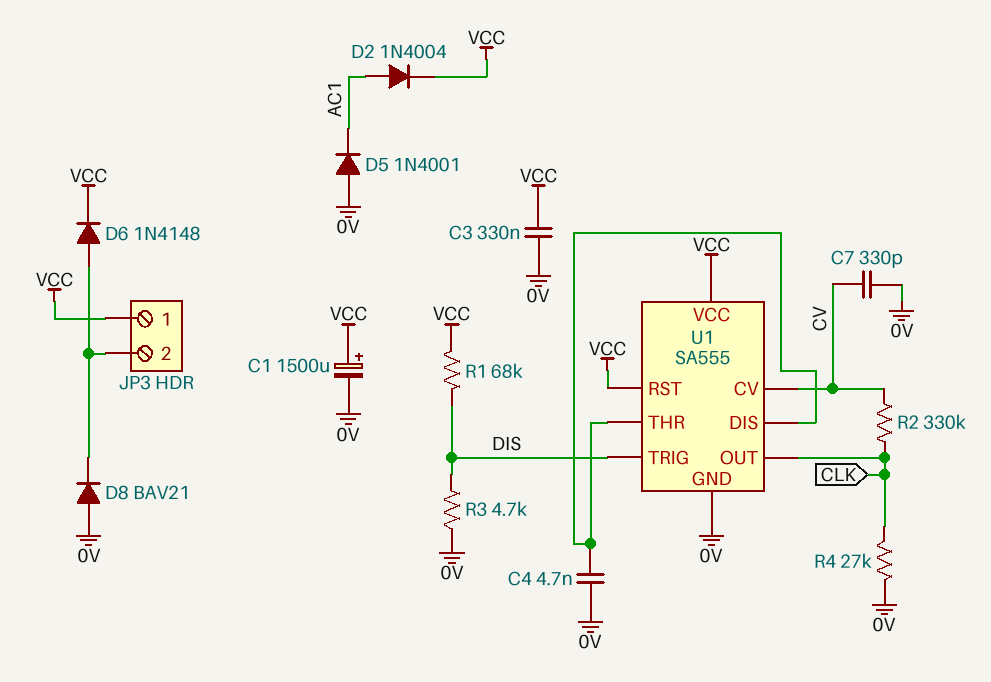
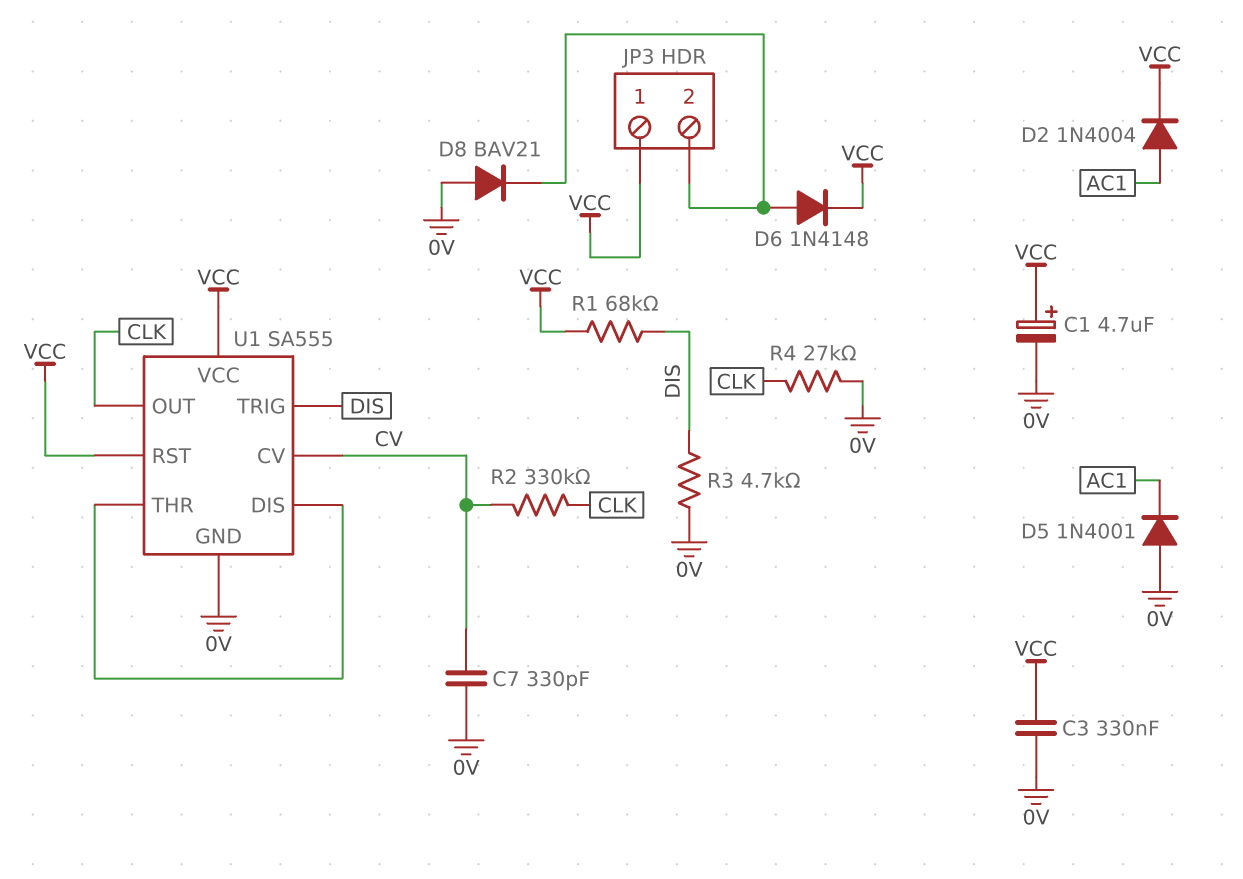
C1: 1500uF (plus VCC, minus 0V) -> 4.7uF (plus VCC, minus 0V)
C4: 4.7nF (0V, U1/DIS) -> none

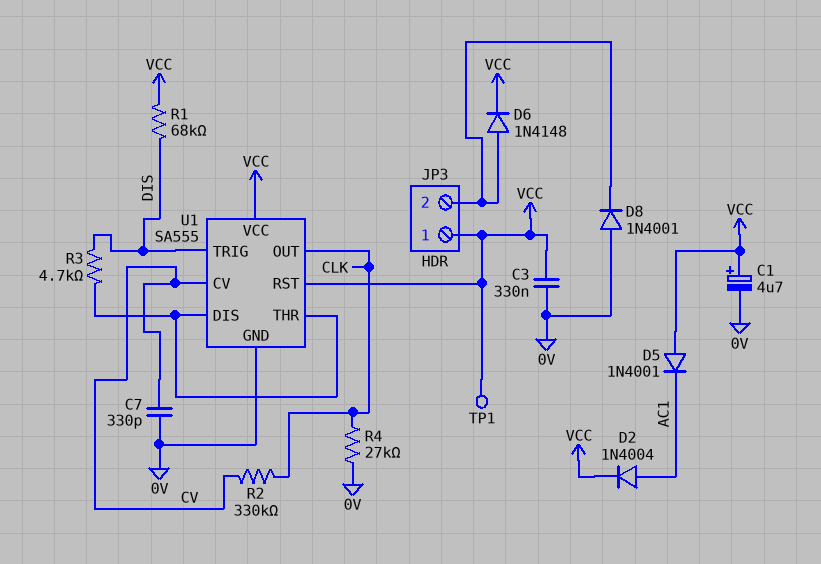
D5: diode 1N4001 (A 0V, K AC1) -> diode 1N4001 (A VCC, K AC1)
D8: diode BAV21 (A 0V, K JP3/2) -> diode 1N4001 (A 0V, K JP3/2)
R3: 4.7k (0V, DIS) -> 4.7k (DIS, U1/DIS)
TP1: none -> test point (VCC)

